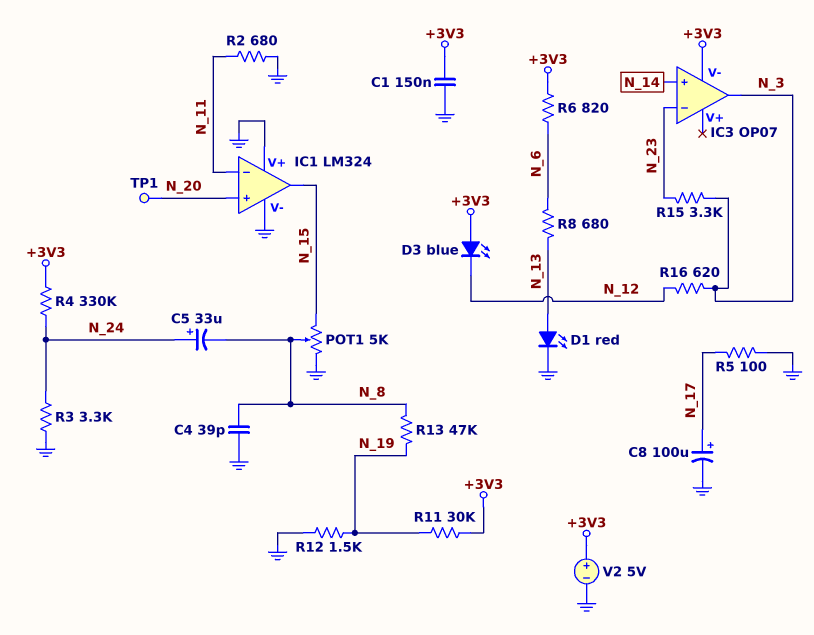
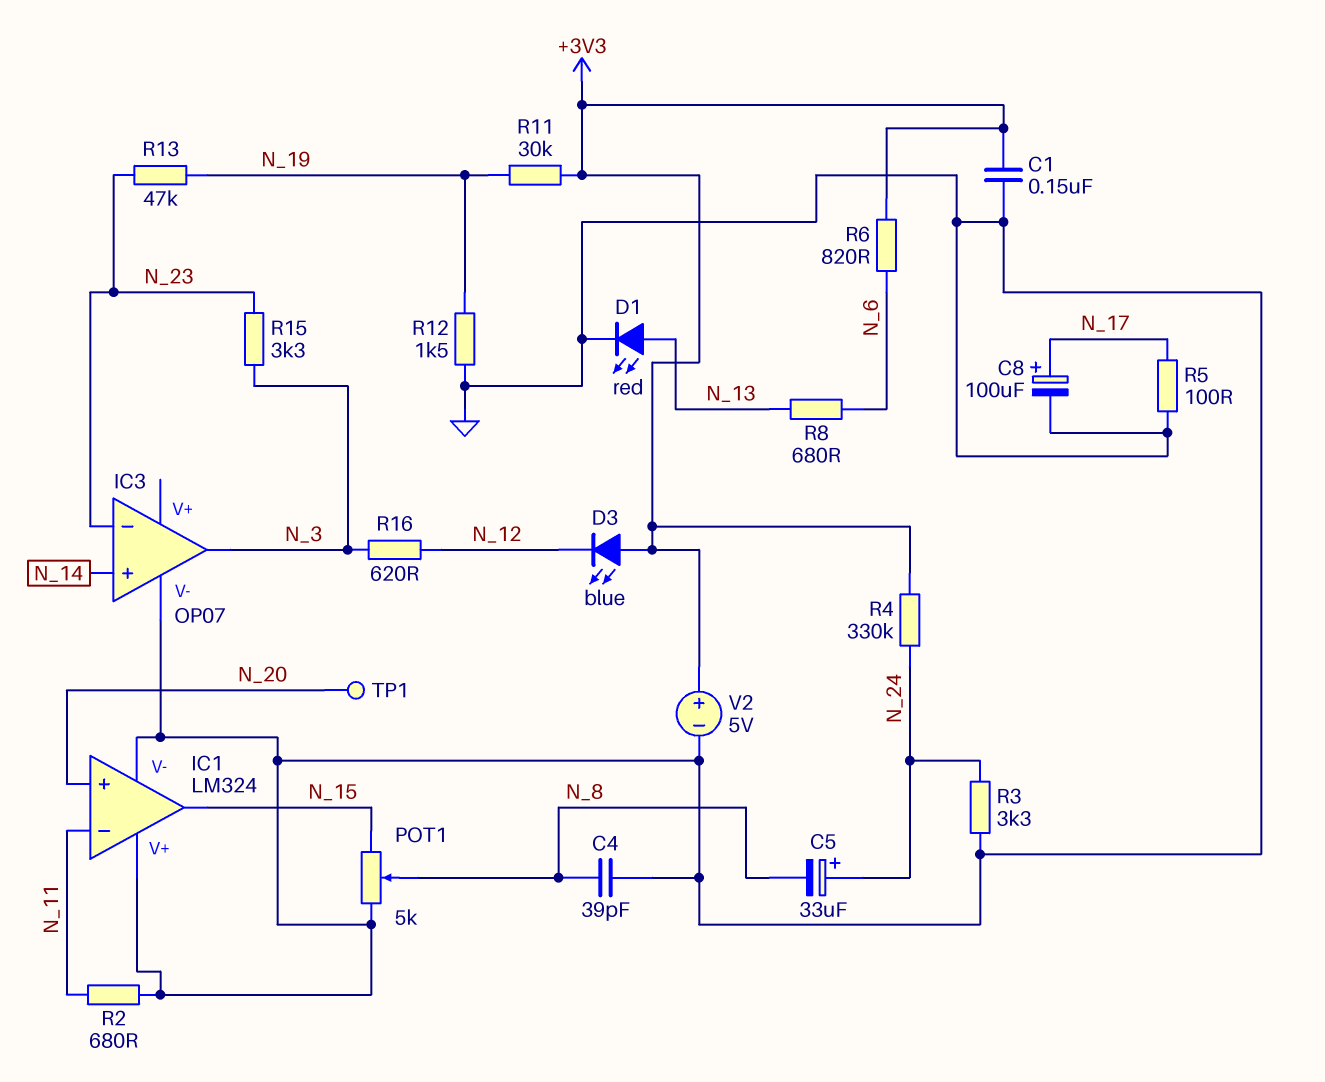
IC3 pin V-: +3V3 -> GND
R13: 47k (N_8, N_19) -> 47k (N_19, N_23)

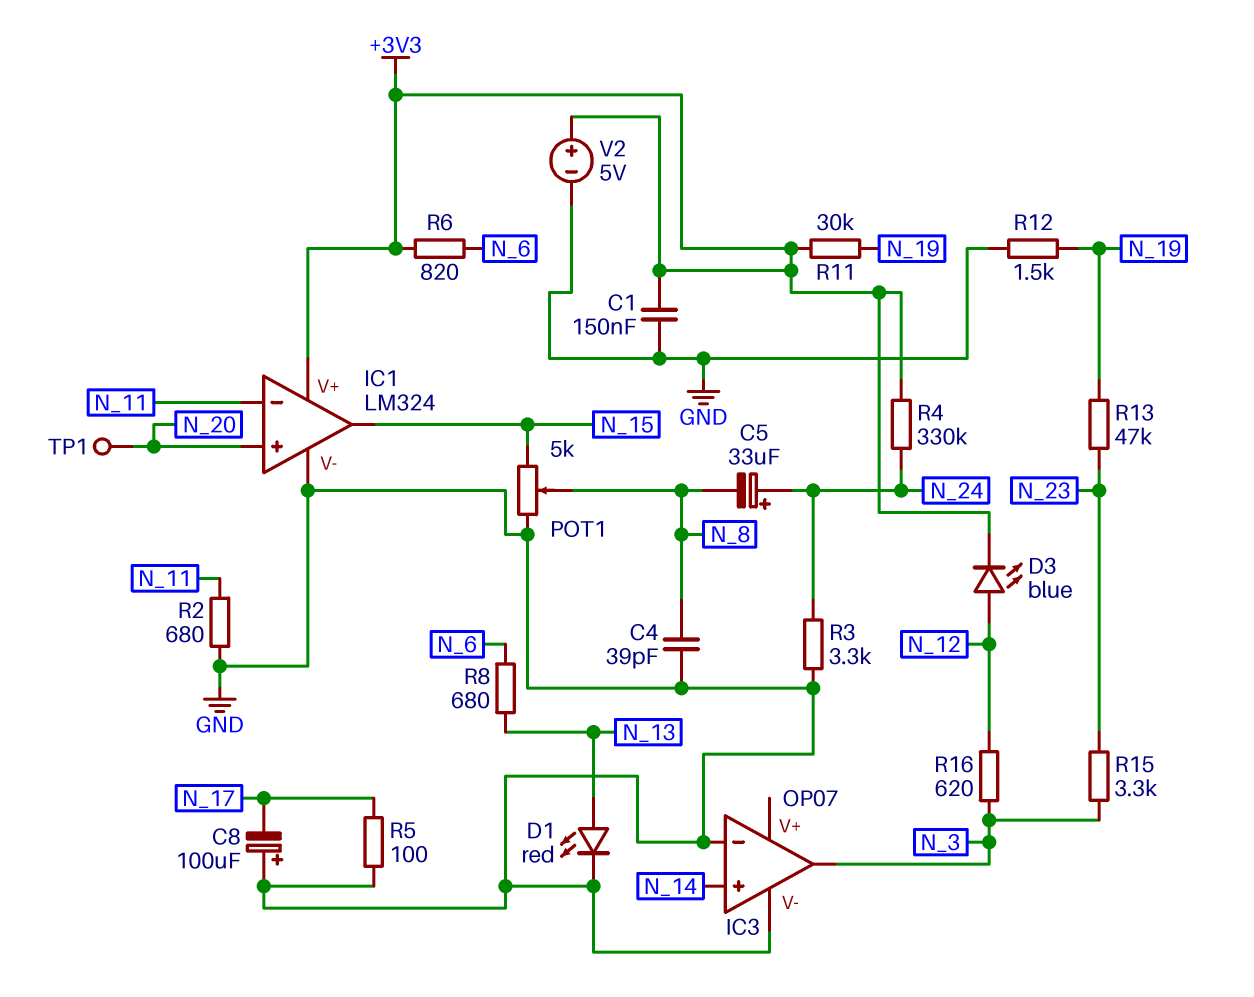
C8: 100uF (plus N_17, minus GND) -> 100uF (plus GND, minus N_17)
D3: LED blue (A +3V3, K N_12) -> LED blue (A N_12, K +3V3)
IC1 pin V+: GND -> +3V3
IC3 pin in-: N_23 -> GND

